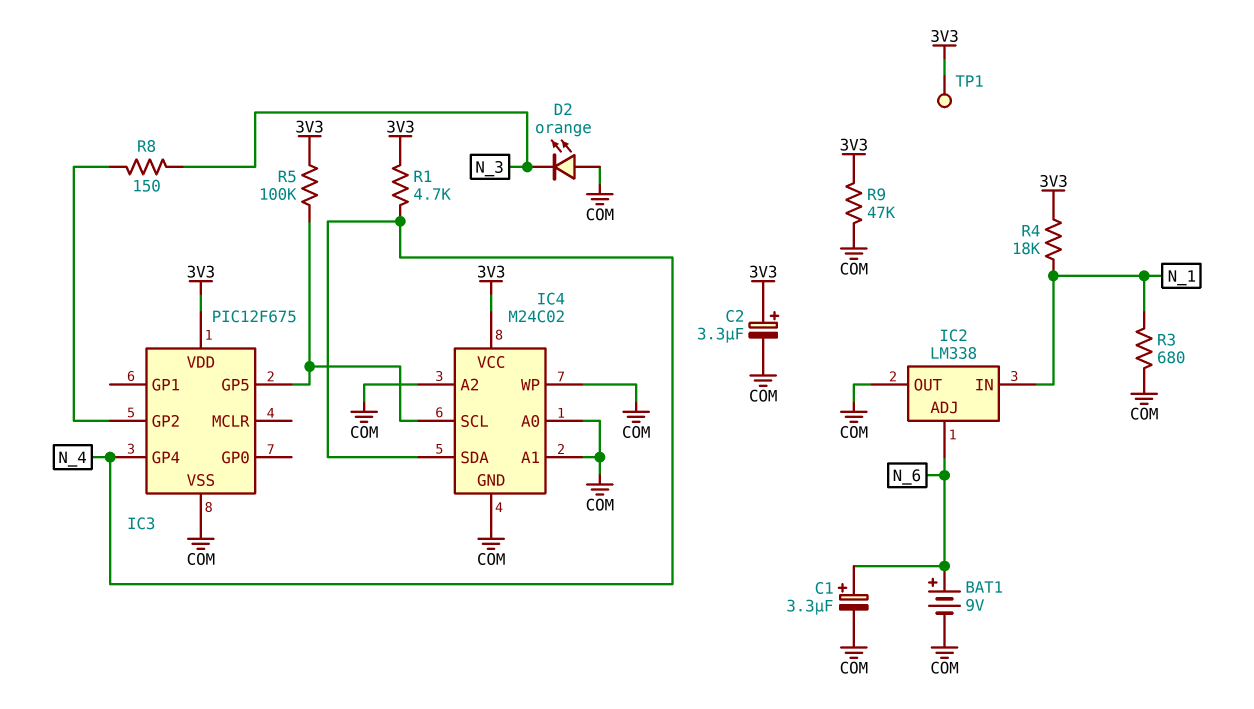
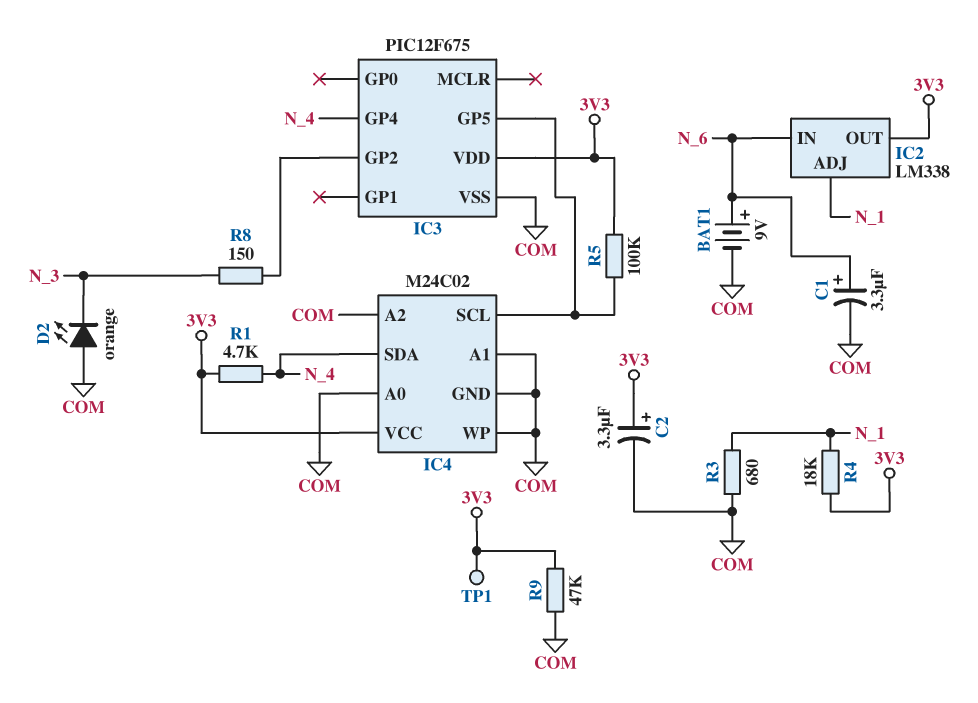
IC2 pin ADJ: N_6 -> N_1
IC2 pin IN: N_1 -> N_6
IC2 pin OUT: COM -> 3V3

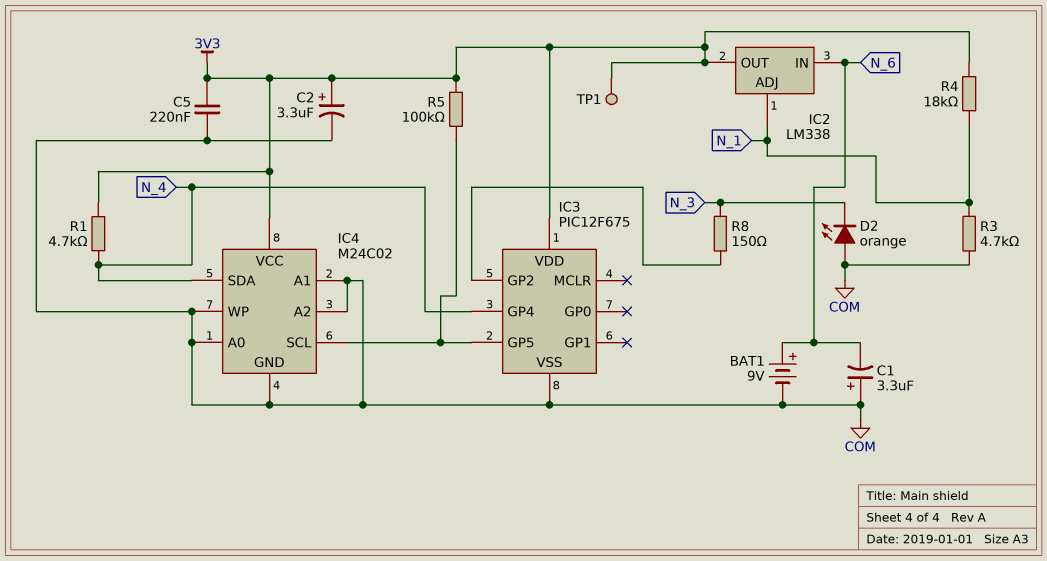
C1: 3.3uF (plus N_6, minus COM) -> 3.3uF (plus COM, minus N_6)
C5: none -> 220nF (3V3, COM)
R3: 680 (COM, N_1) -> 4.7k (COM, N_1)
R9: 47k (3V3, COM) -> none

